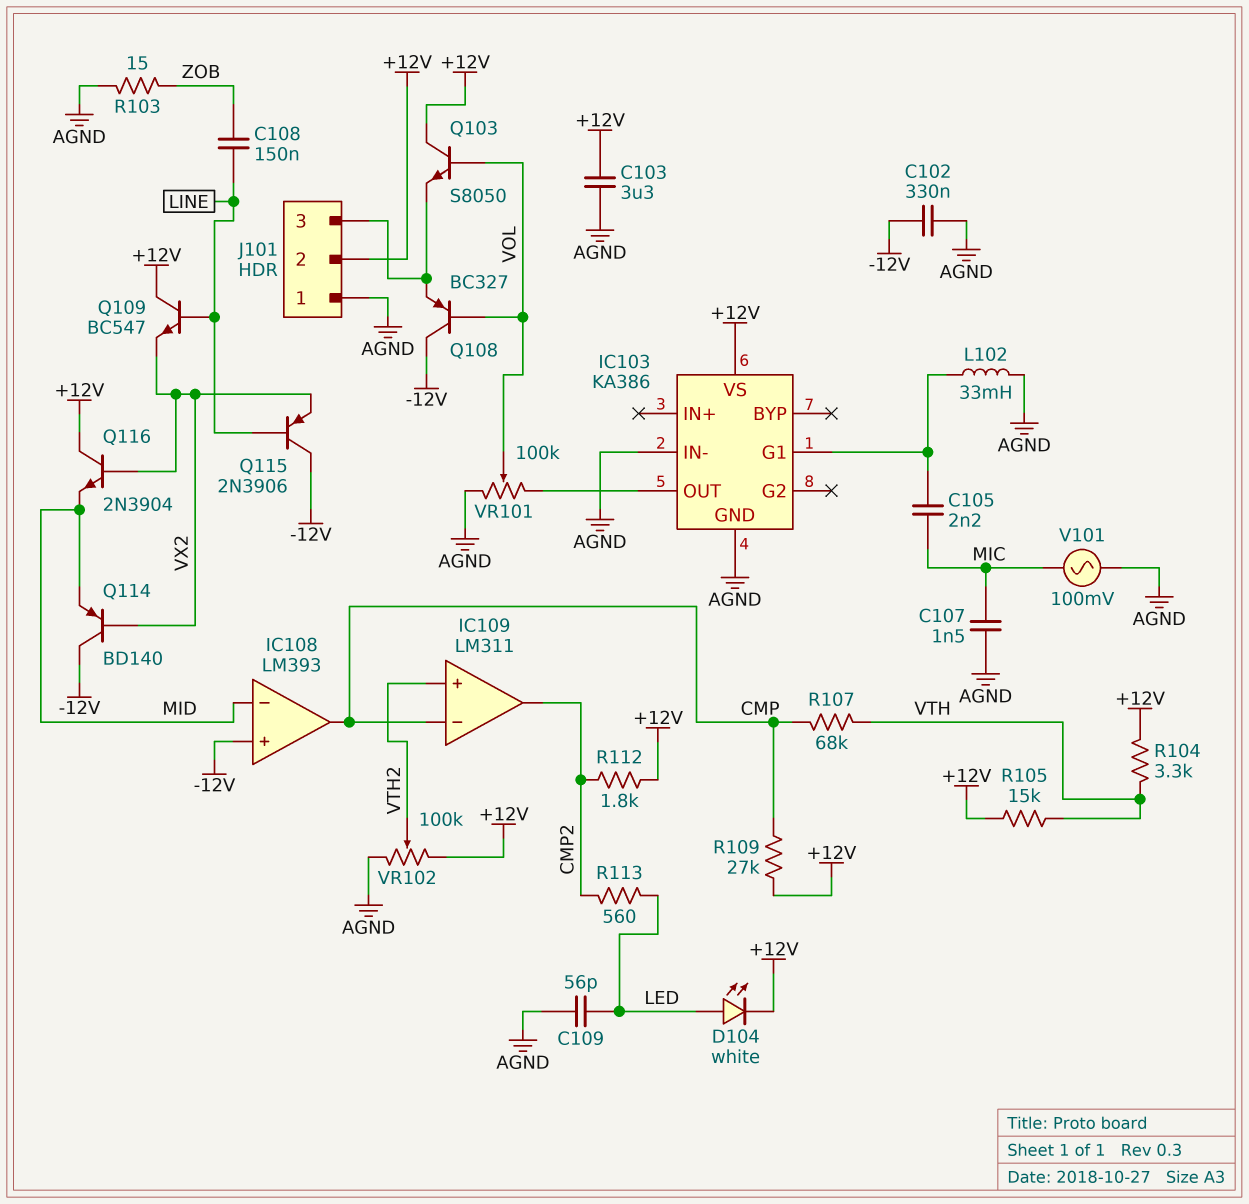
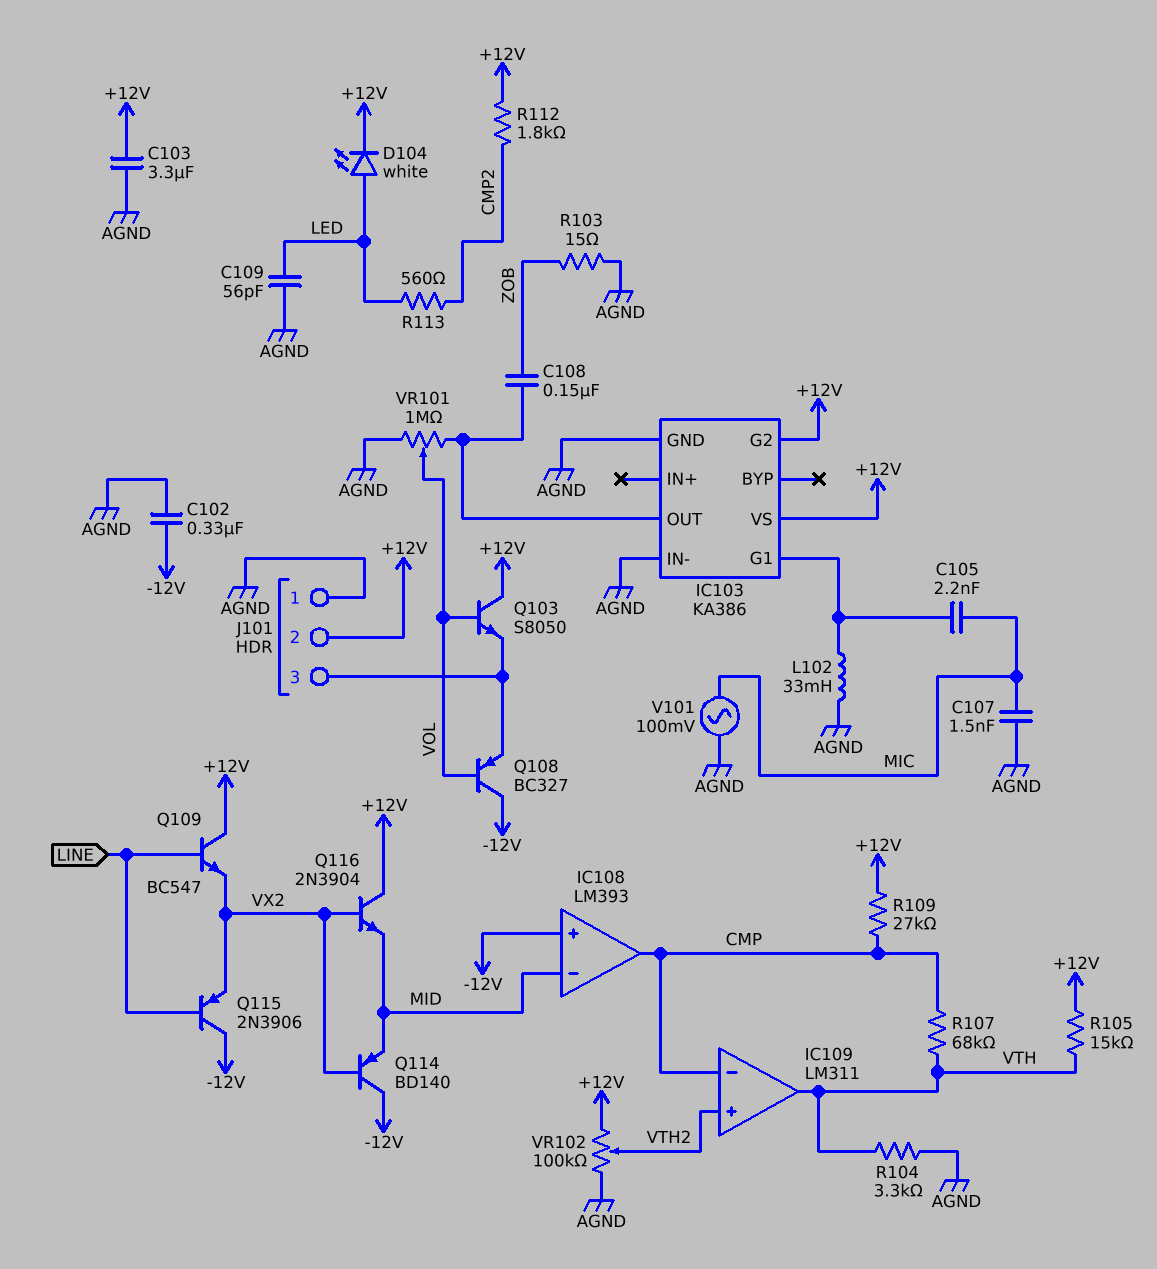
C108: 150nF (LINE, ZOB) -> 150nF (IC103/OUT, ZOB)
IC103 pin G2: none -> +12V
IC109 pin out: CMP2 -> VTH
R104: 3.3k (+12V, VTH) -> 3.3k (AGND, VTH)
VR101: 100k (AGND, IC103/OUT, wiper VOL) -> 1M (AGND, IC103/OUT, wiper VOL)

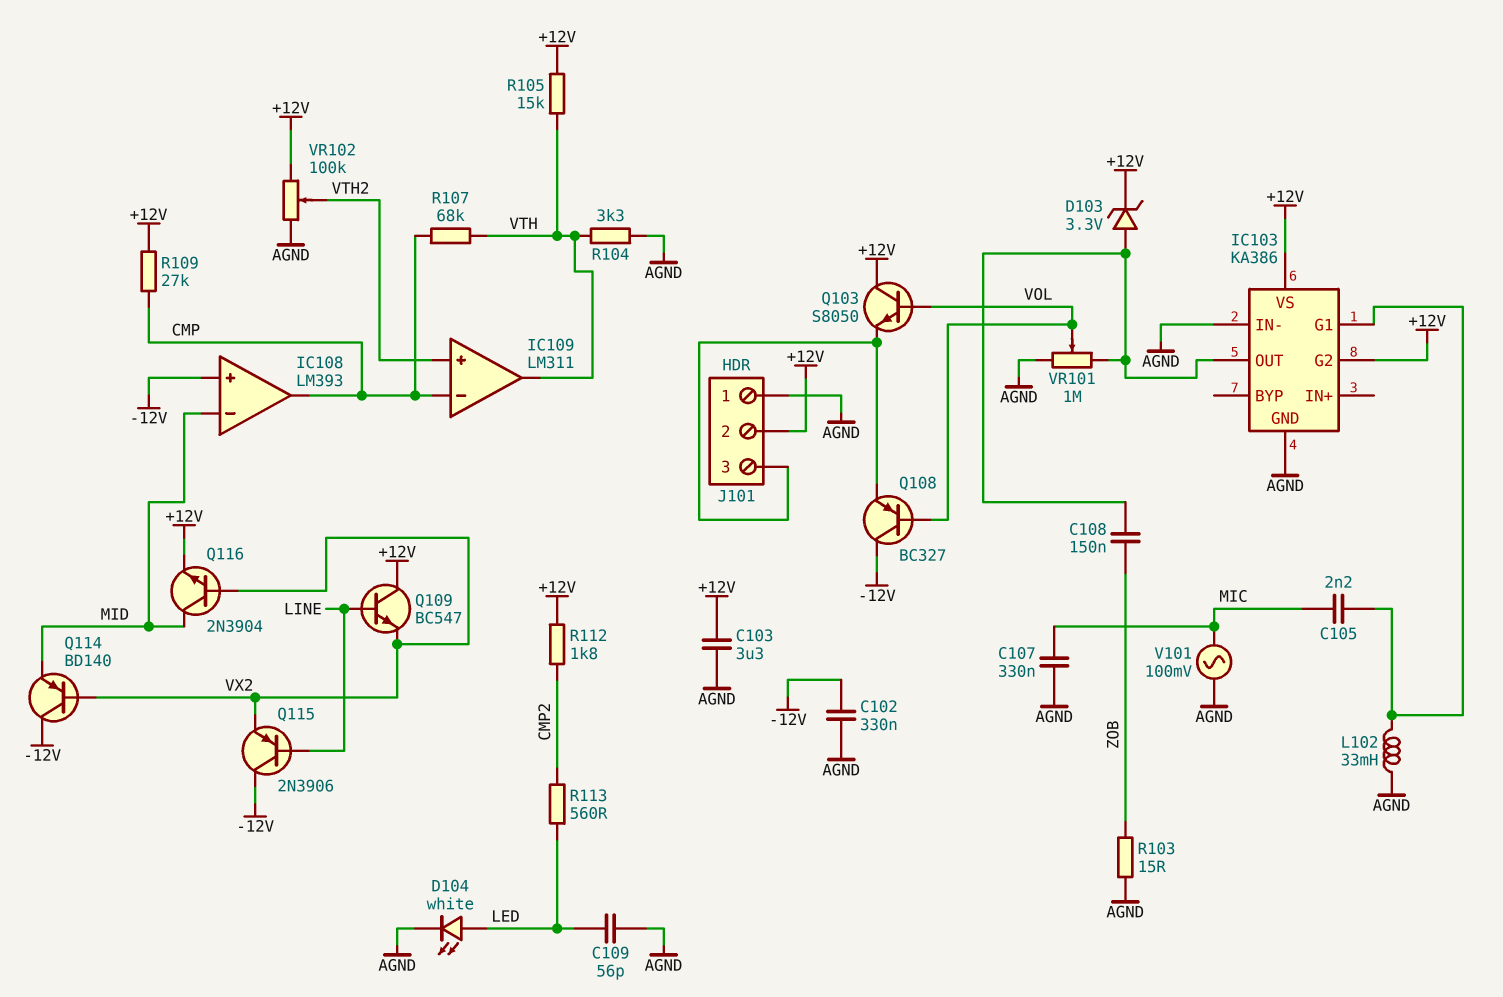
C107: 1.5nF (AGND, MIC) -> 330nF (AGND, MIC)
D103: none -> zener 3.3V (A IC103/OUT, K +12V)
D104: LED white (A LED, K +12V) -> LED white (A LED, K AGND)
Q116: NPN 2N3904 (B VX2, C +12V, E MID) -> NPN 2N3904 (B VX2, C MID, E +12V)

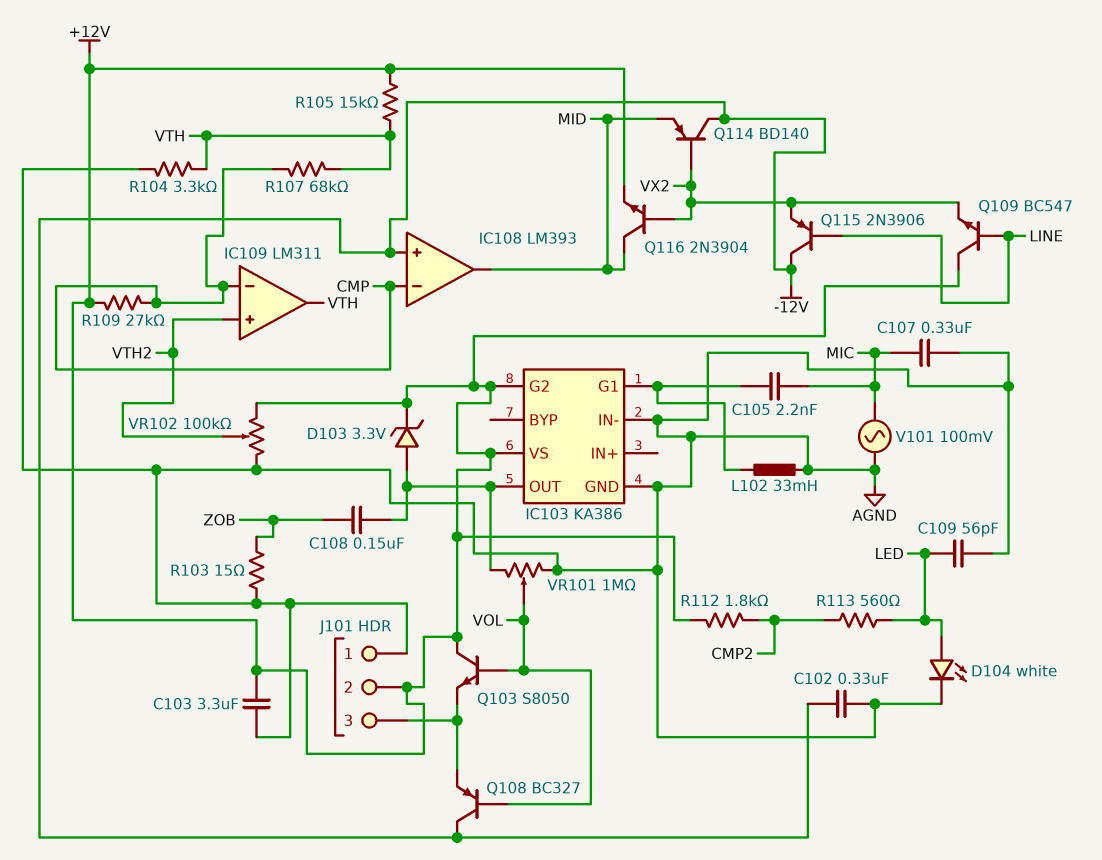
IC108 pin in-: MID -> CMP
IC108 pin out: CMP -> MID

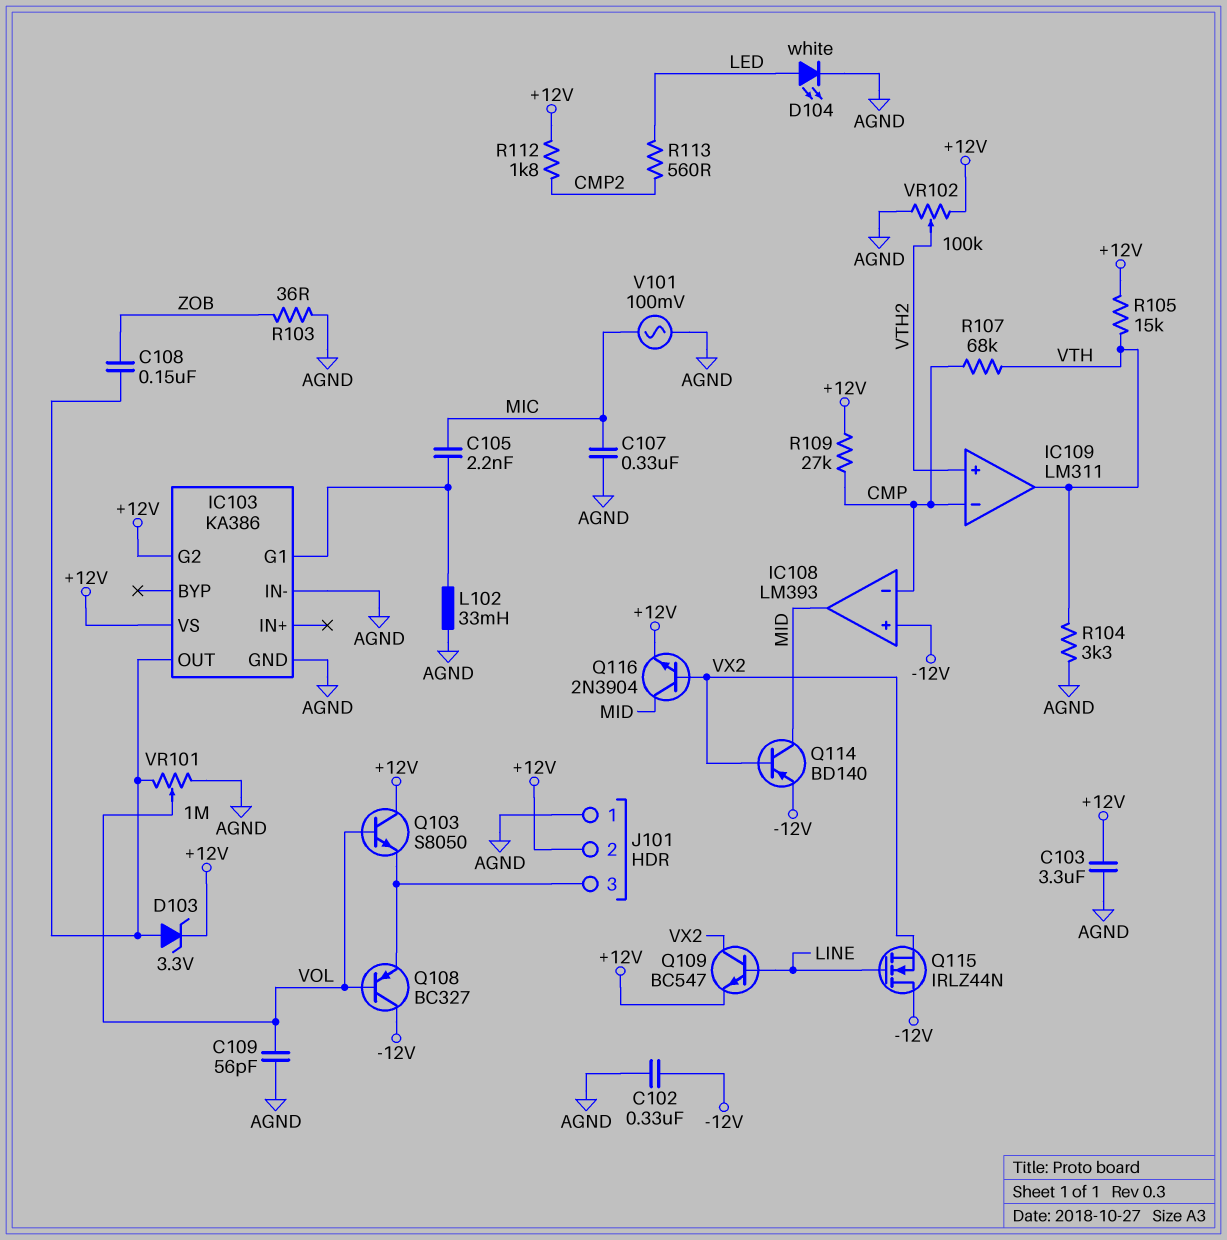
C109: 56pF (AGND, LED) -> 56pF (AGND, VOL)
Q109: NPN BC547 (B LINE, C +12V, E VX2) -> NPN BC547 (B LINE, C VX2, E +12V)
Q114: PNP BD140 (B VX2, C -12V, E MID) -> PNP BD140 (B VX2, C MID, E -12V)
Q115: PNP 2N3906 (B LINE, C -12V, E VX2) -> NMOS IRLZ44N (G LINE, D -12V, S VX2)
R103: 15 (AGND, ZOB) -> 36 (AGND, ZOB)

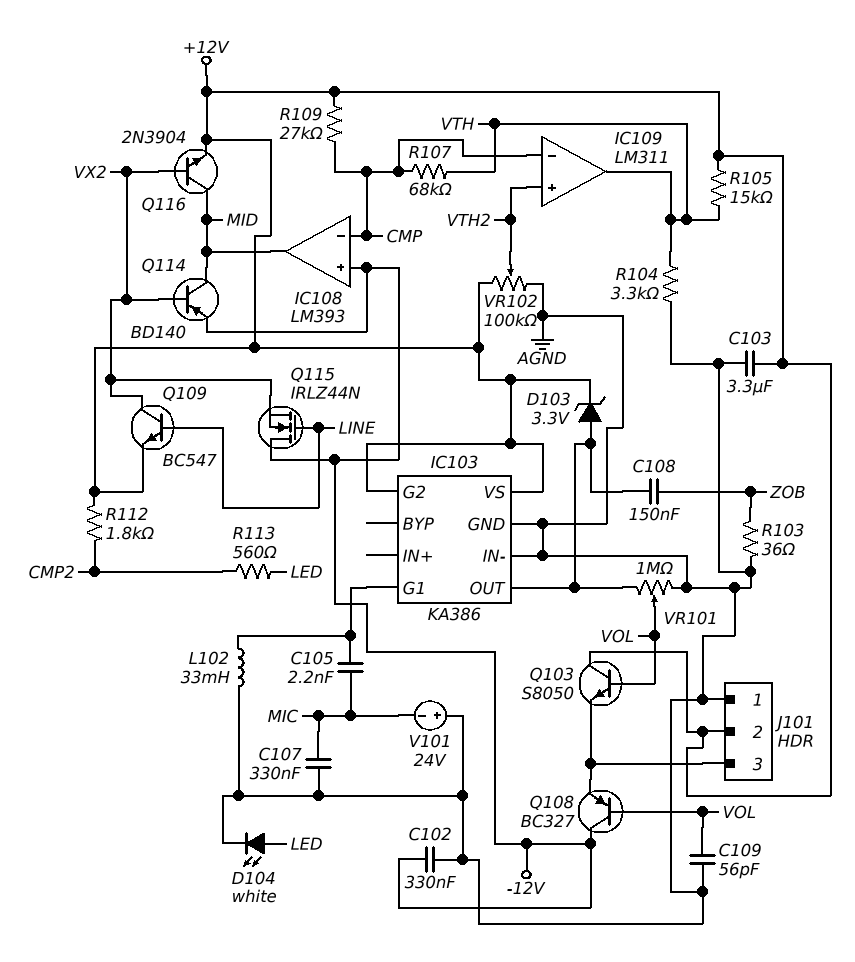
V101: AC 100mV (AGND, MIC) -> 24V (plus AGND, minus MIC)

